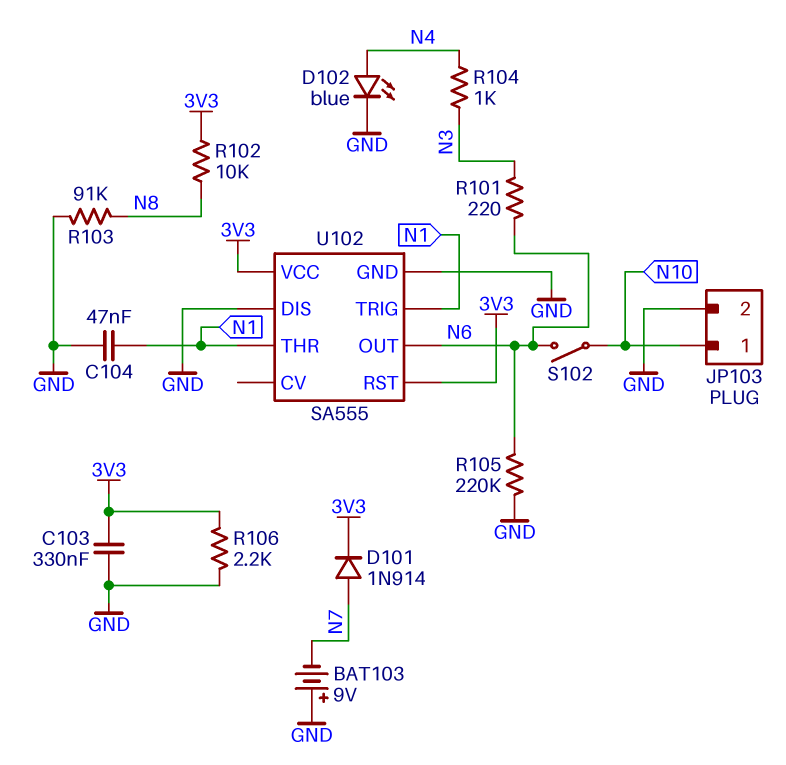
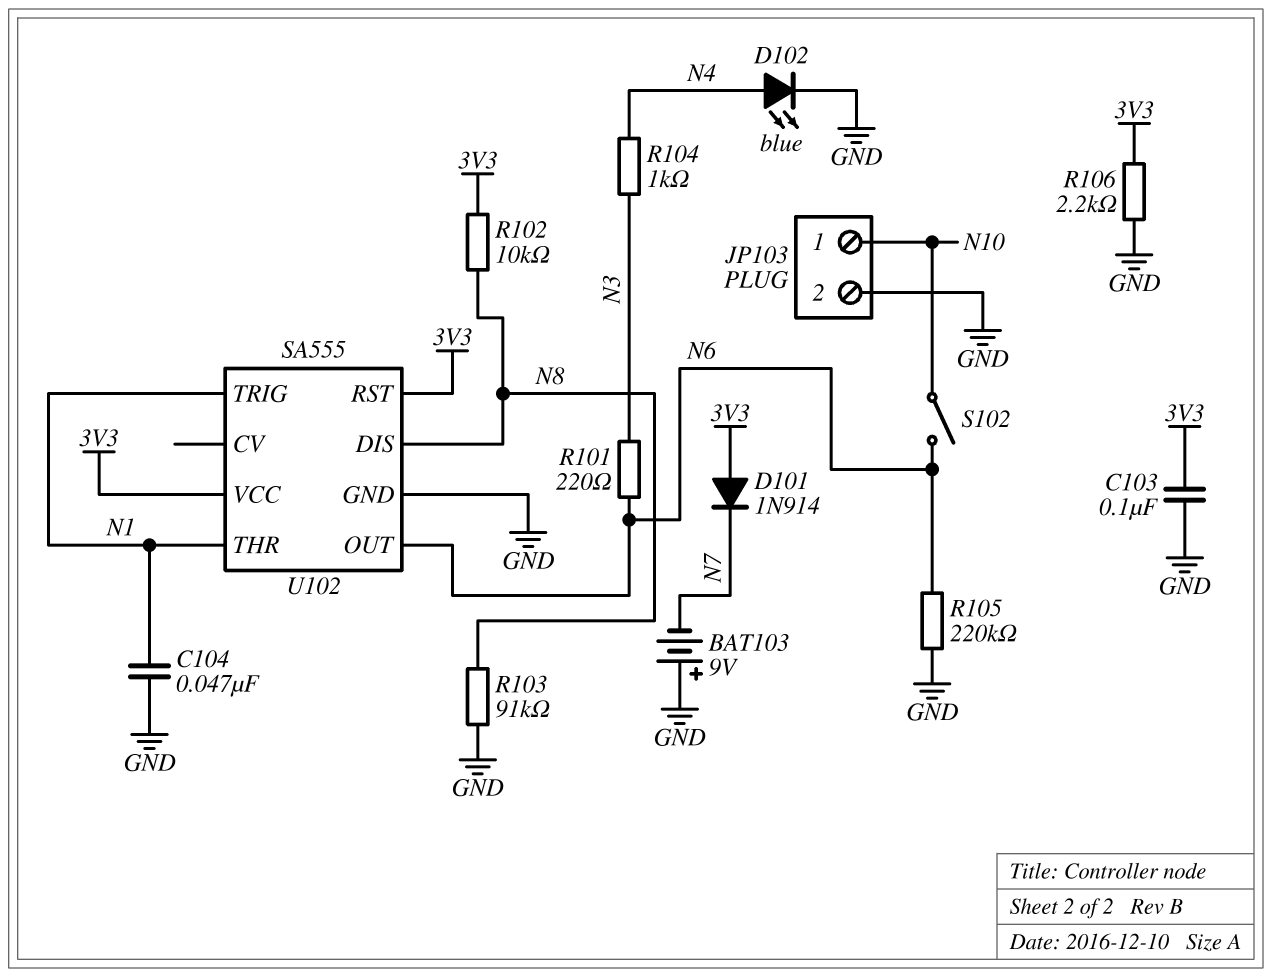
C103: 330nF (3V3, GND) -> 100nF (3V3, GND)
D101: diode 1N914 (A N7, K 3V3) -> diode 1N914 (A 3V3, K N7)
U102 pin DIS: GND -> N8

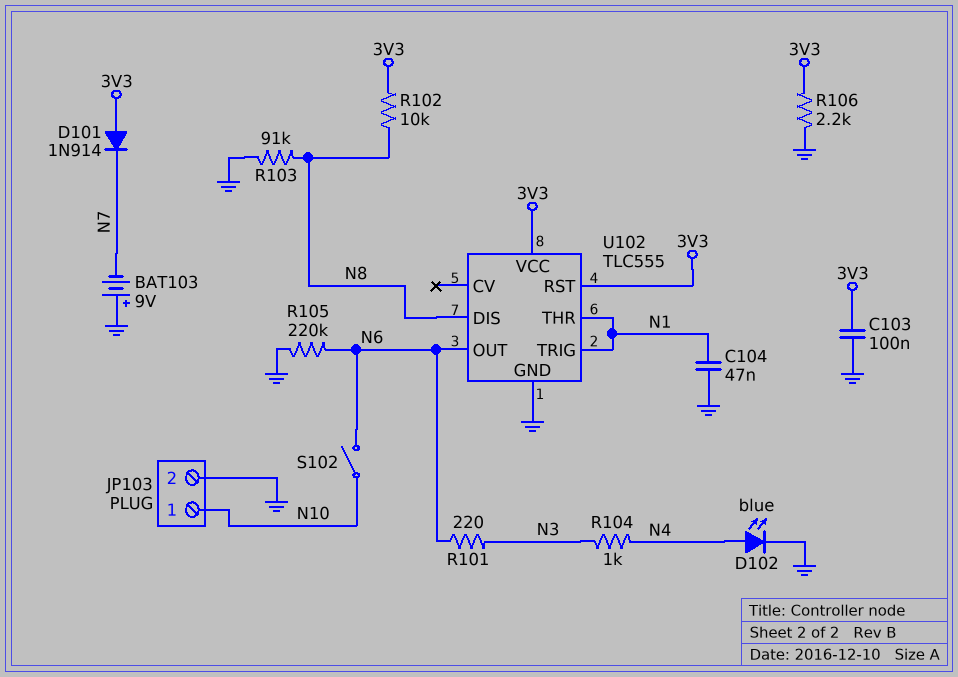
U102: SA555 -> TLC555

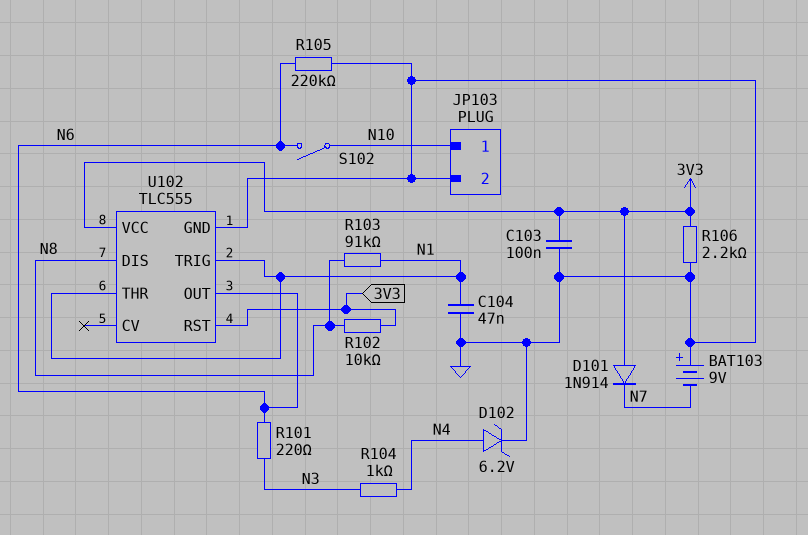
D102: LED blue (A N4, K GND) -> zener 6.2V (A N4, K GND)
R103: 91k (GND, N8) -> 91k (N1, N8)

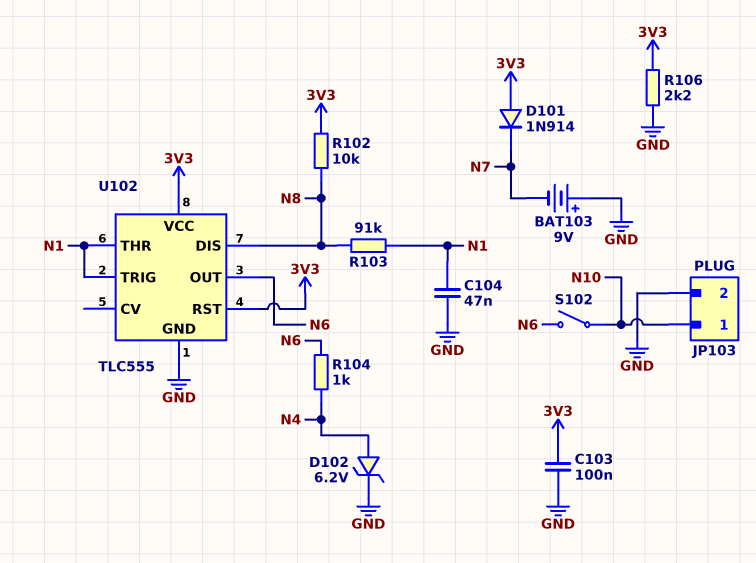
R101: 220 (N3, N6) -> none
R104: 1k (N3, N4) -> 1k (N4, N6)
R105: 220k (GND, N6) -> none

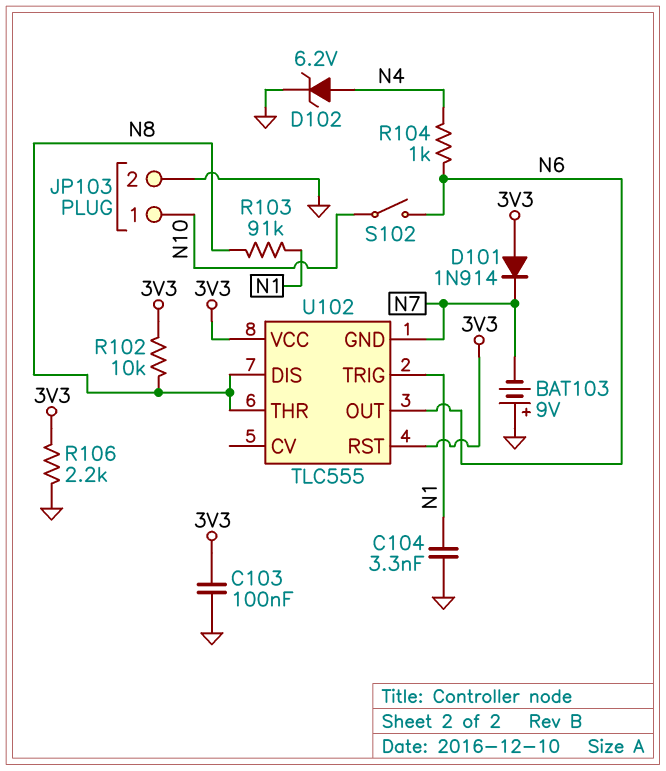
C104: 47nF (GND, N1) -> 3.3nF (GND, N1)
U102 pin GND: GND -> N7
U102 pin THR: N1 -> N8

